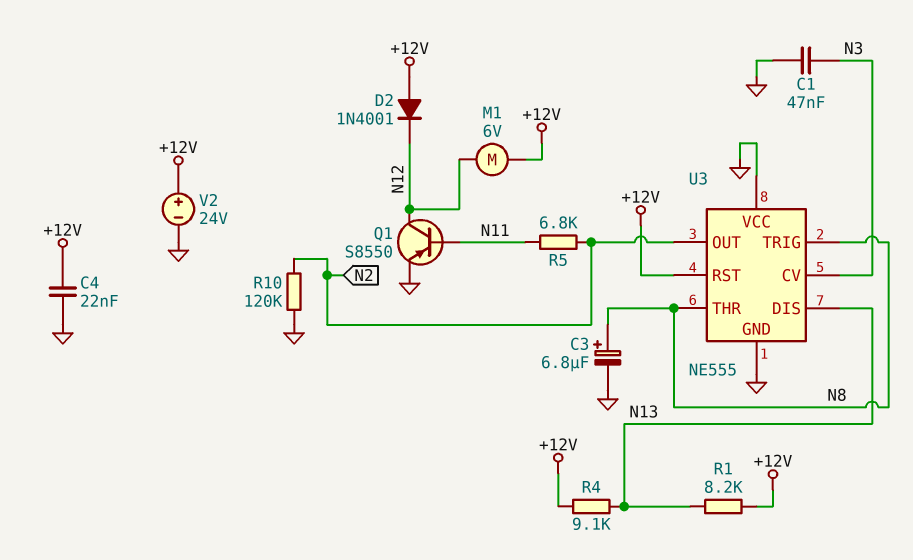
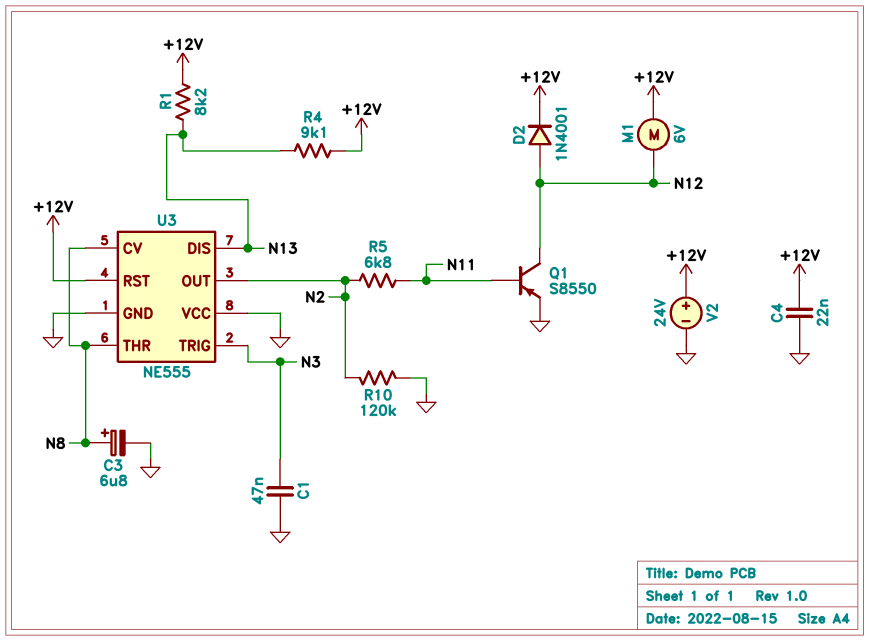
D2: diode 1N4001 (A +12V, K N12) -> diode 1N4001 (A N12, K +12V)
U3 pin CV: N3 -> N8
U3 pin TRIG: N8 -> N3

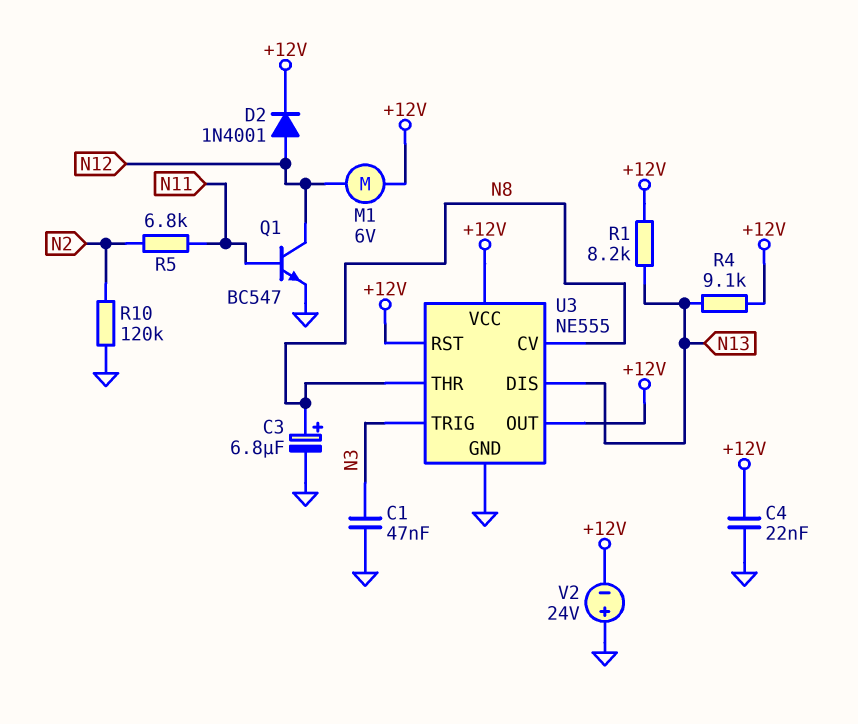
Q1: PNP S8550 (B N11, C N12, E GND) -> NPN BC547 (B N11, C N12, E GND)
U3 pin OUT: N2 -> +12V
U3 pin VCC: GND -> +12V
V2: 24V (plus +12V, minus GND) -> 24V (plus GND, minus +12V)

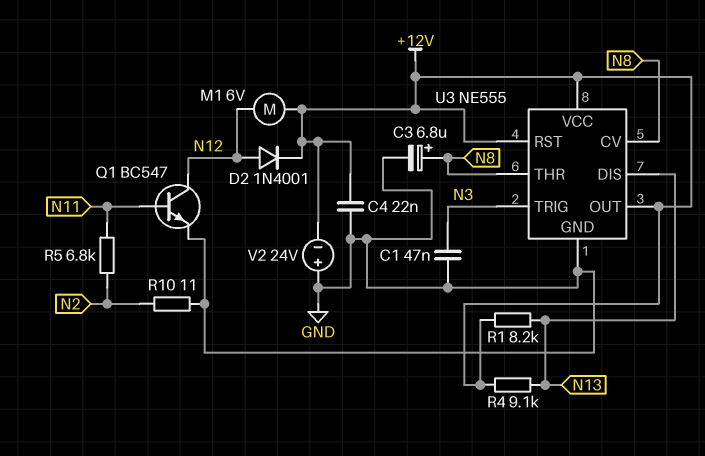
R10: 120k (GND, N2) -> 11 (GND, N2)

